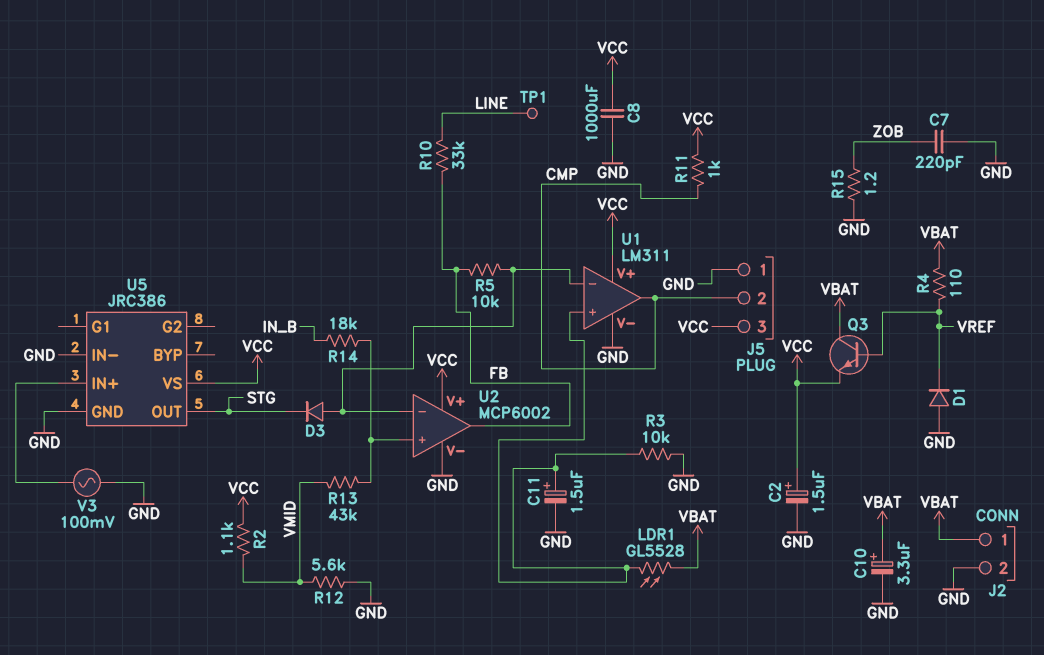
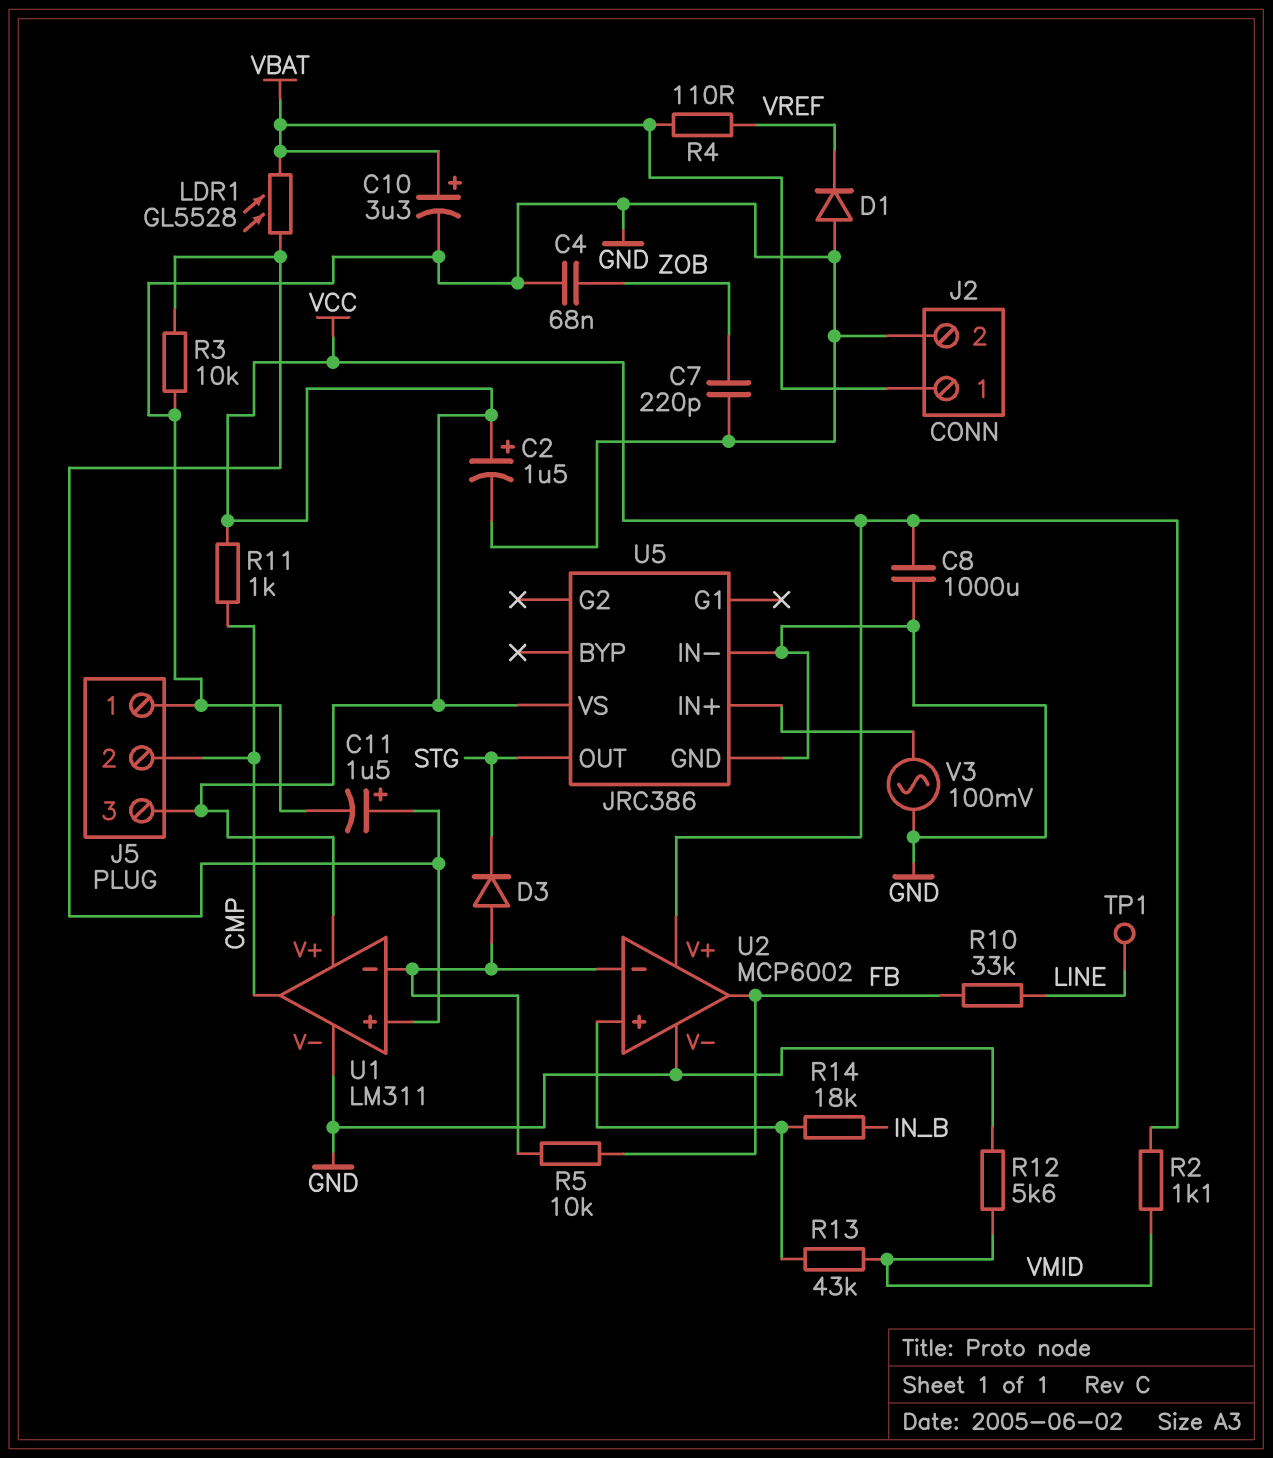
C4: none -> 68nF (GND, ZOB)
Q3: NPN (B VREF, C VBAT, E VCC) -> none
R15: 1.2 (GND, ZOB) -> none

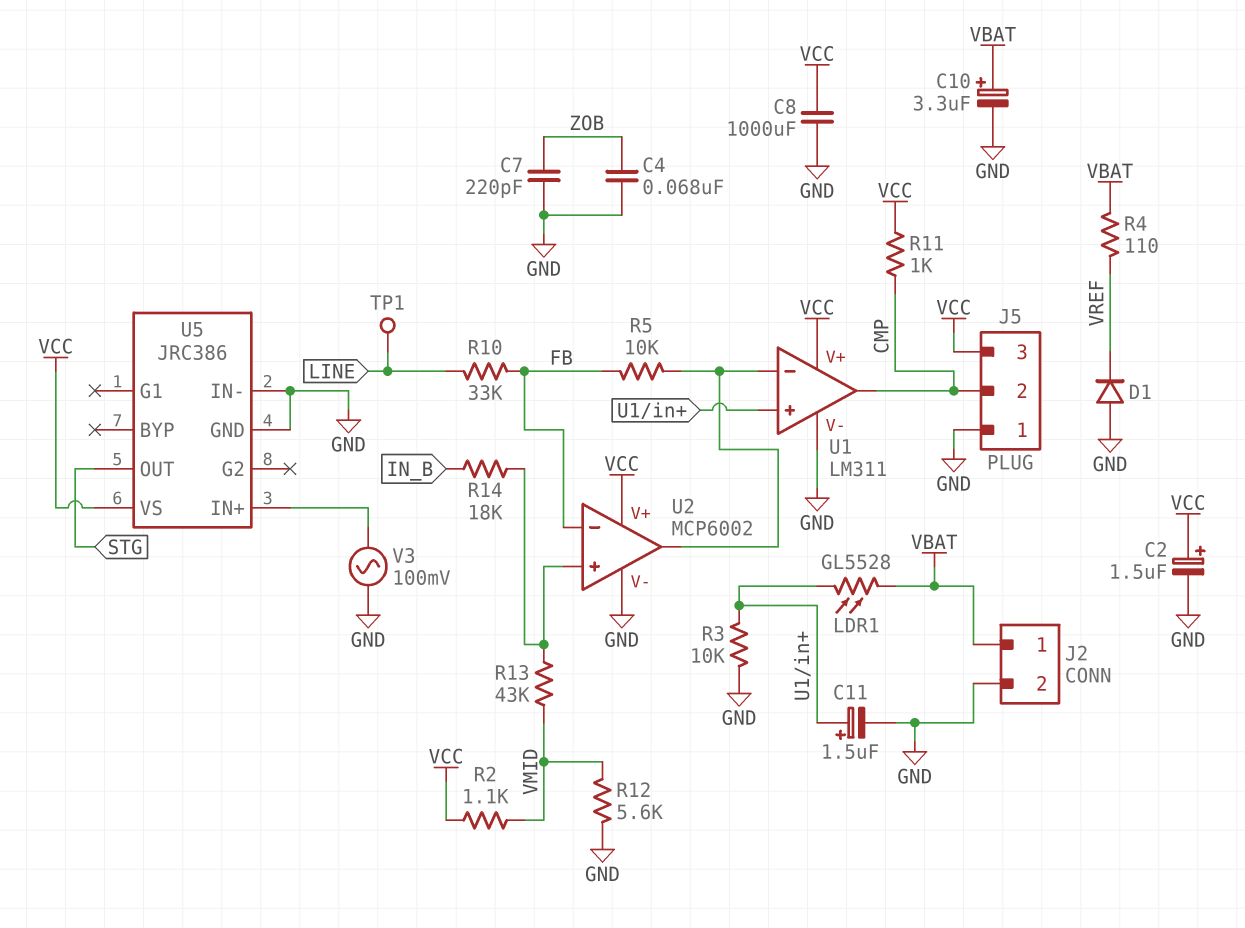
D3: diode (A U1/in-, K STG) -> none
U2 pin in-: U1/in- -> FB
U2 pin out: FB -> U1/in-

